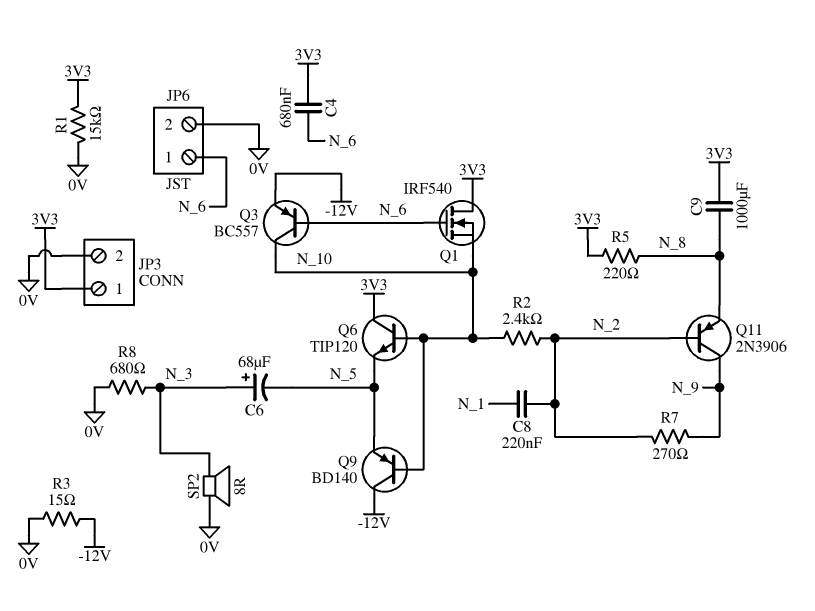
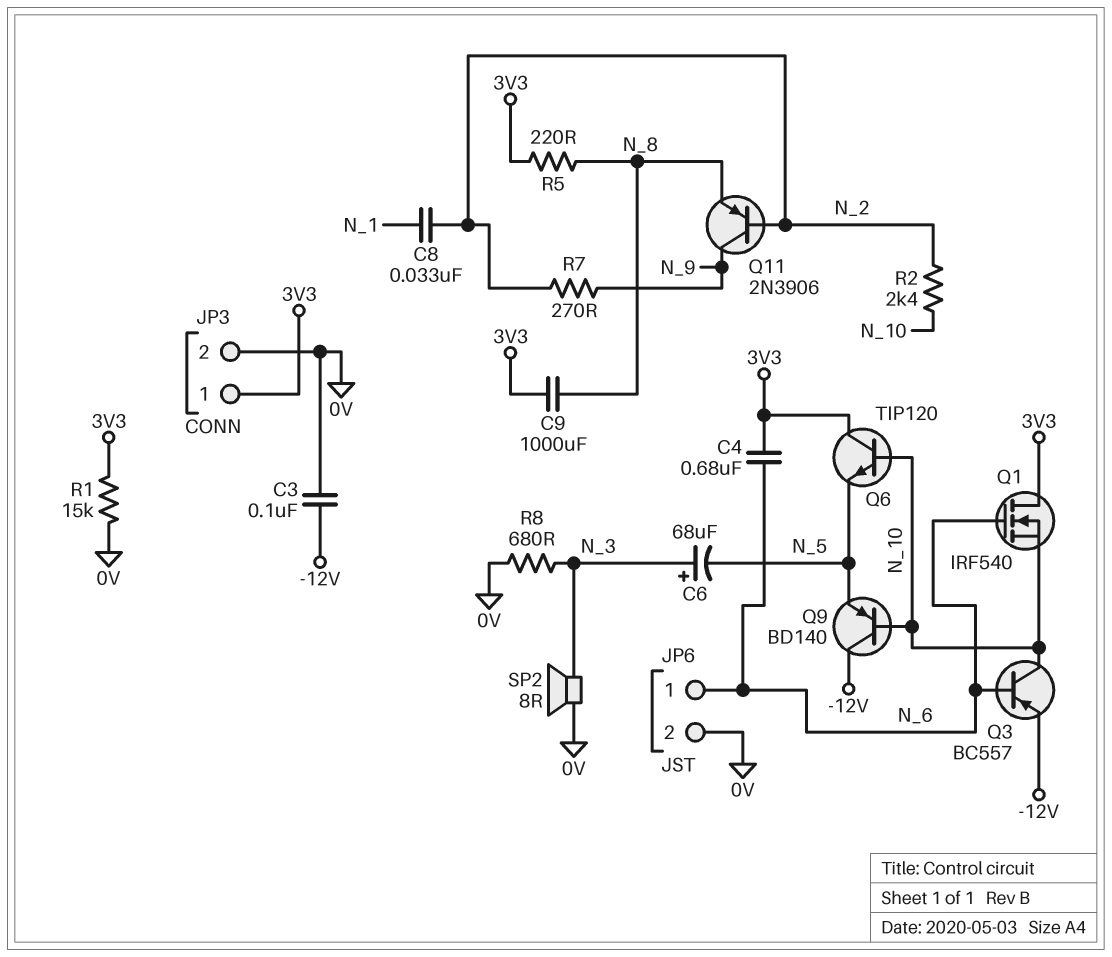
C3: none -> 100nF (-12V, 0V)
C8: 220nF (N_1, N_2) -> 33nF (N_1, N_2)
R3: 15 (-12V, 0V) -> none

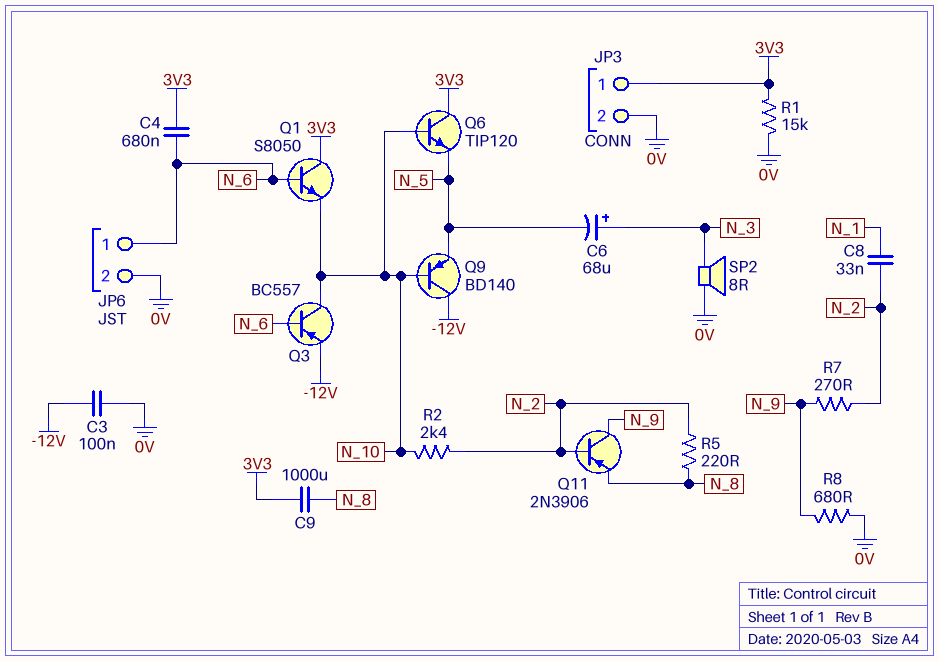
Q1: NMOS IRF540 (G N_6, D 3V3, S N_10) -> NPN S8050 (B N_6, C 3V3, E N_10)
R5: 220 (3V3, N_8) -> 220 (N_2, N_8)
R8: 680 (0V, N_3) -> 680 (0V, N_9)

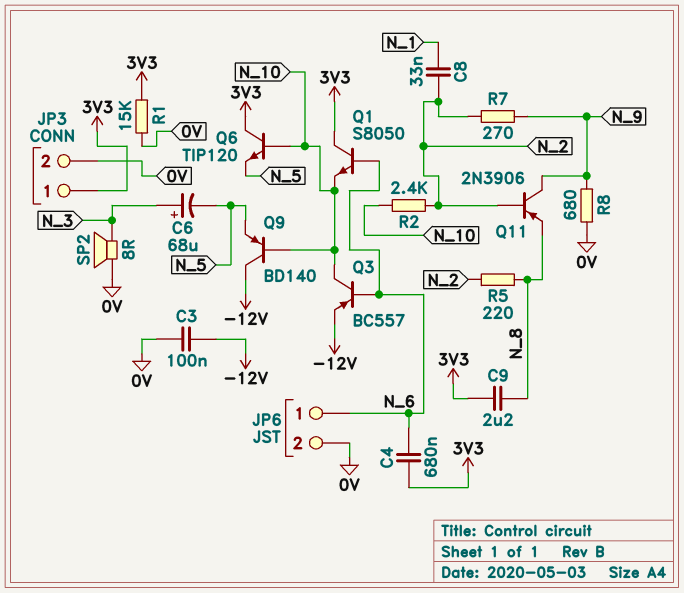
C9: 1000uF (3V3, N_8) -> 2.2uF (3V3, N_8)

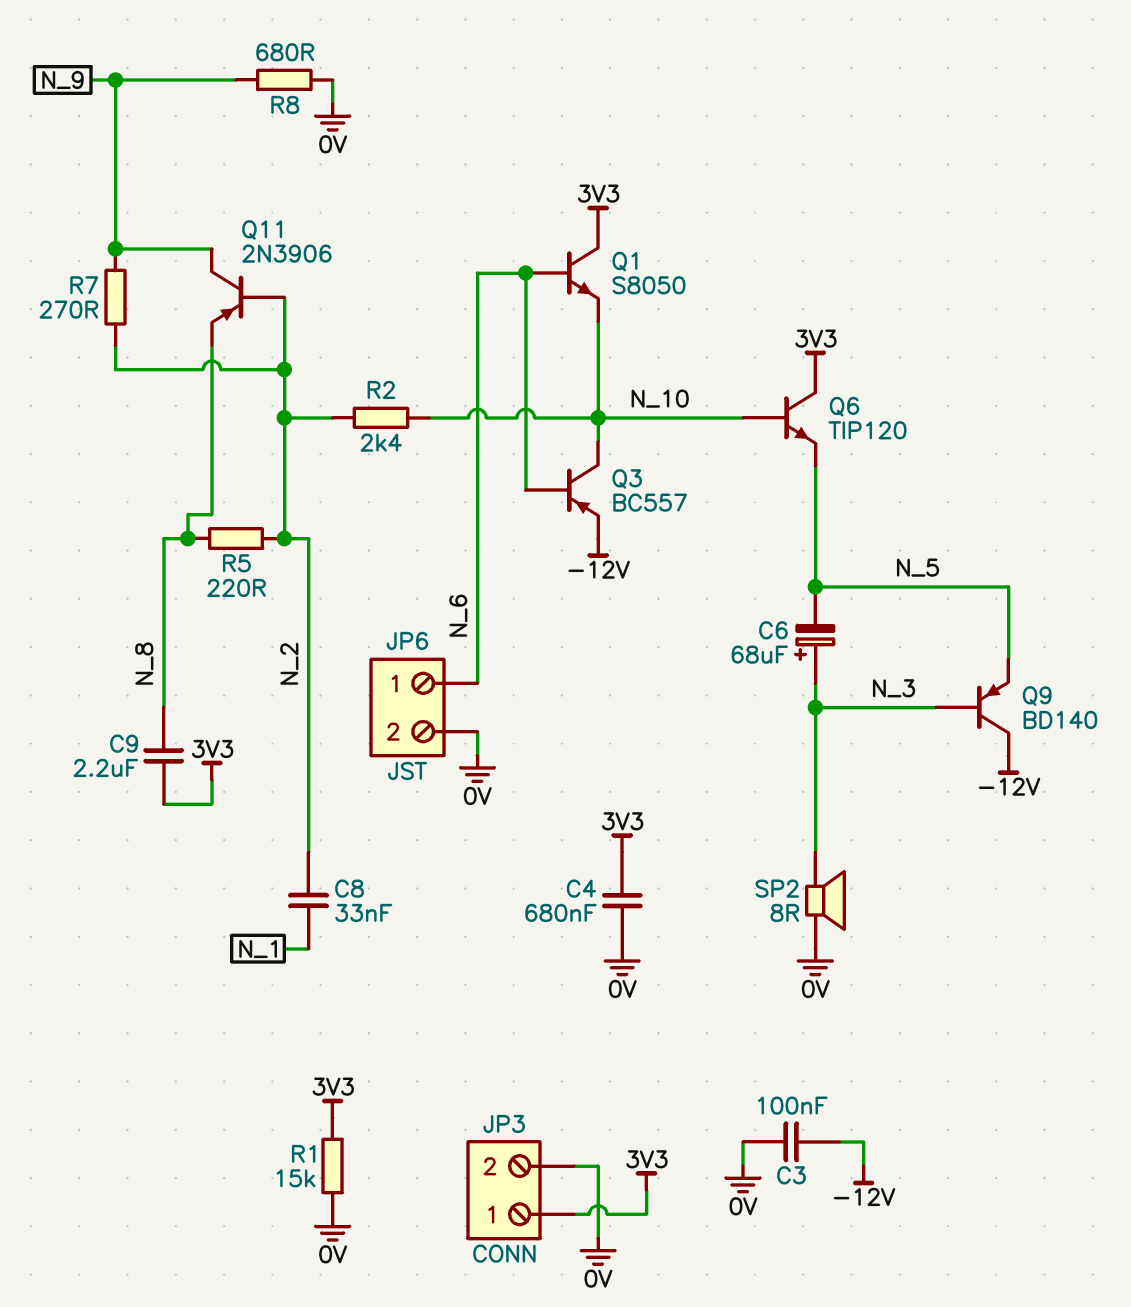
C4: 680nF (3V3, N_6) -> 680nF (0V, 3V3)
Q9: PNP BD140 (B N_10, C -12V, E N_5) -> PNP BD140 (B N_3, C -12V, E N_5)

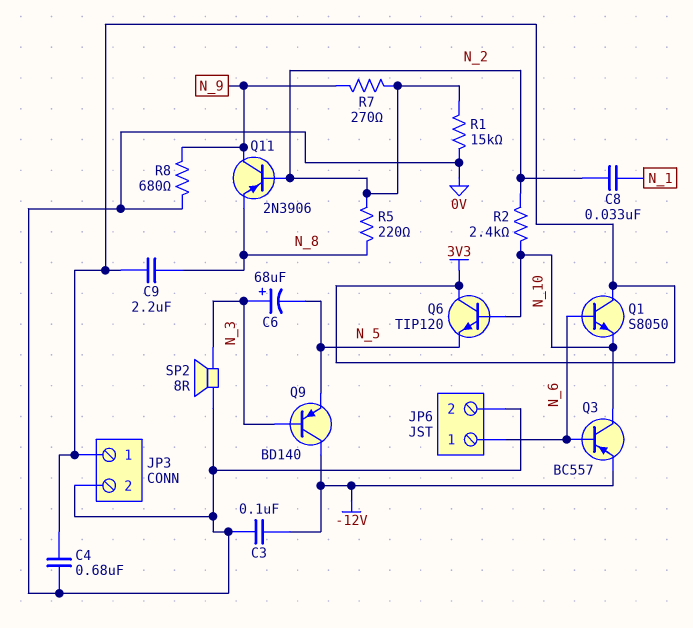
R1: 15k (0V, 3V3) -> 15k (0V, N_2)

